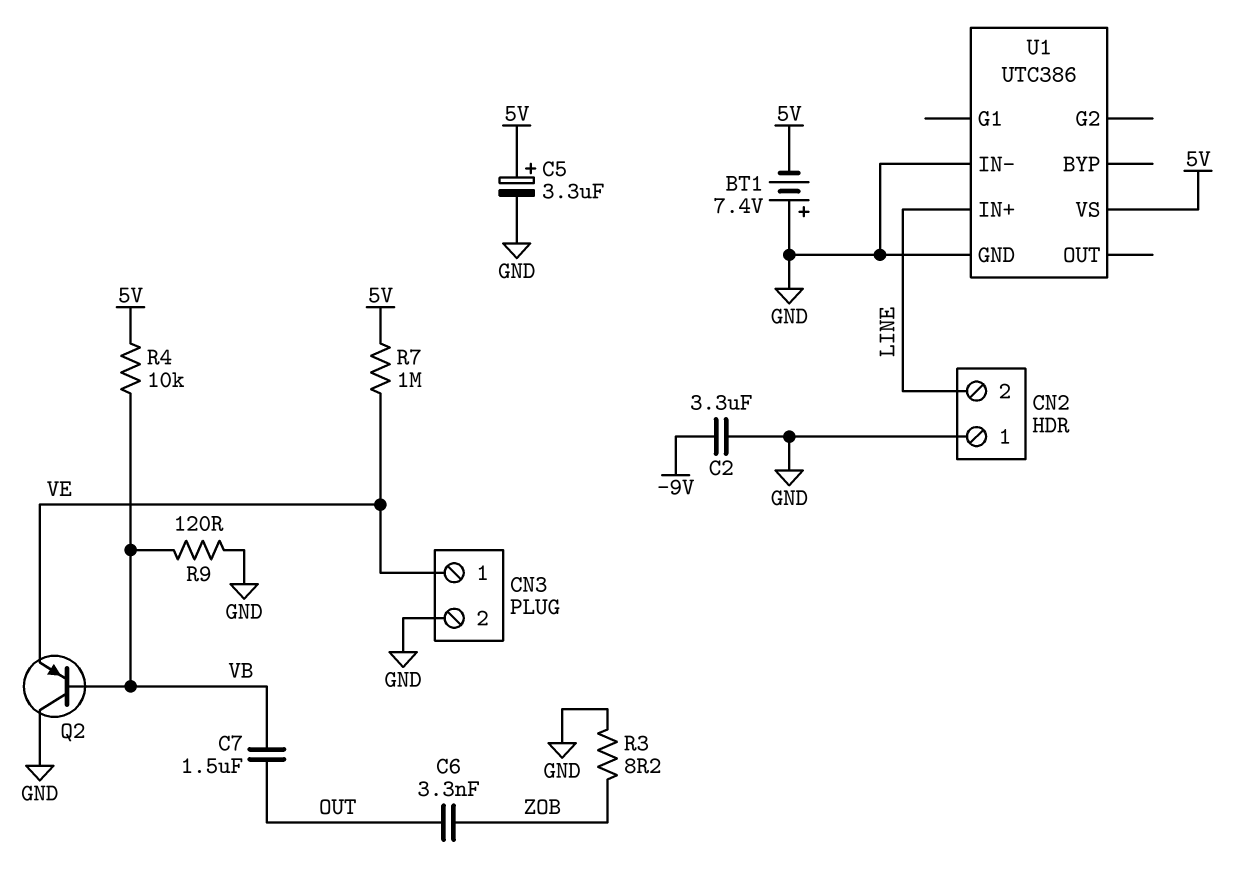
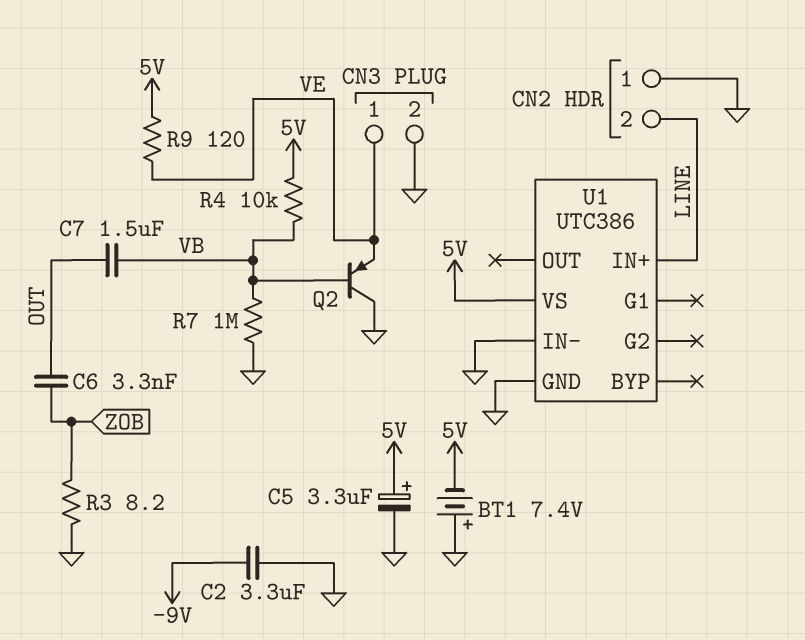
R7: 1M (5V, VE) -> 1M (GND, VB)
R9: 120 (GND, VB) -> 120 (5V, VE)

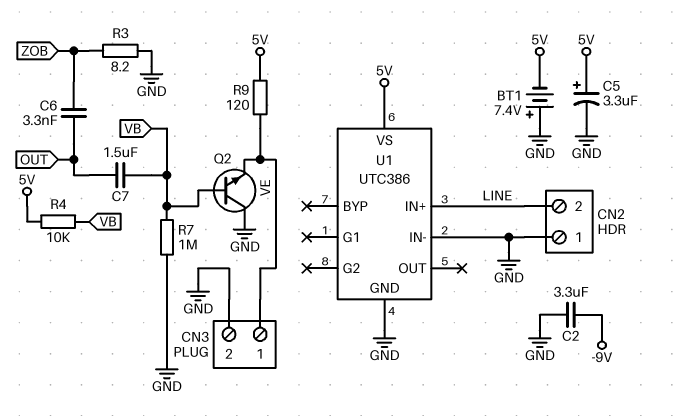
Q2: PNP (B VB, C GND, E VE) -> NPN (B VB, C GND, E VE)

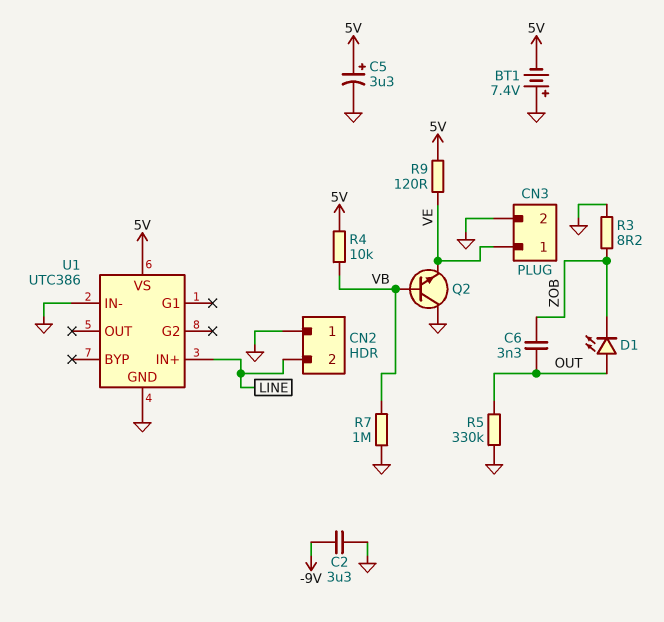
C7: 1.5uF (OUT, VB) -> none
D1: none -> LED (A OUT, K ZOB)
R5: none -> 330k (GND, OUT)

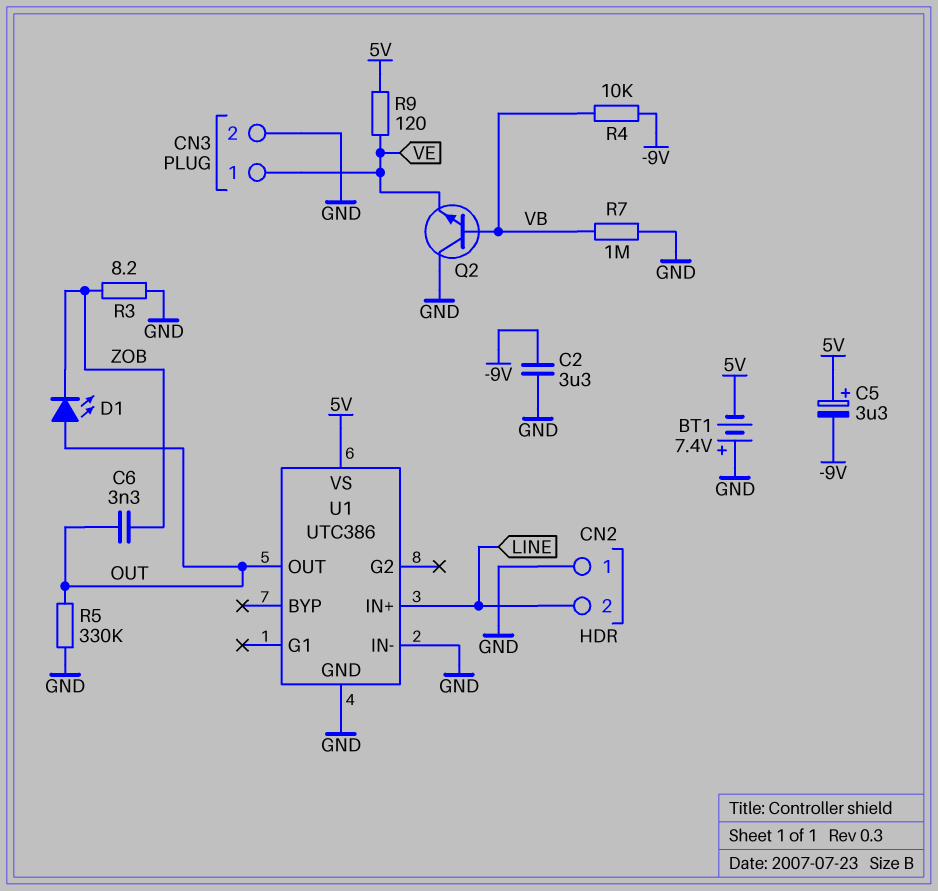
C5: 3.3uF (plus 5V, minus GND) -> 3.3uF (plus 5V, minus -9V)
R4: 10k (5V, VB) -> 10k (-9V, VB)
U1 pin OUT: none -> OUT

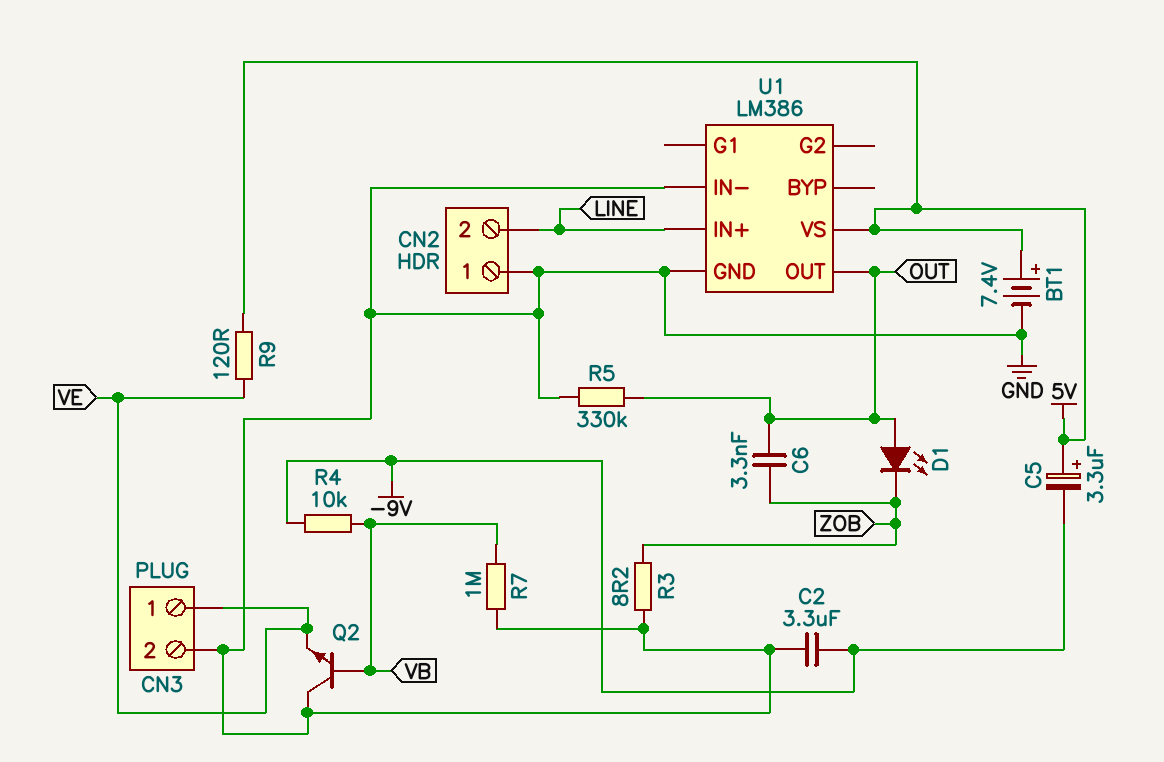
BT1: 7.4V (plus GND, minus 5V) -> 7.4V (plus 5V, minus GND)
U1: UTC386 -> LM386

